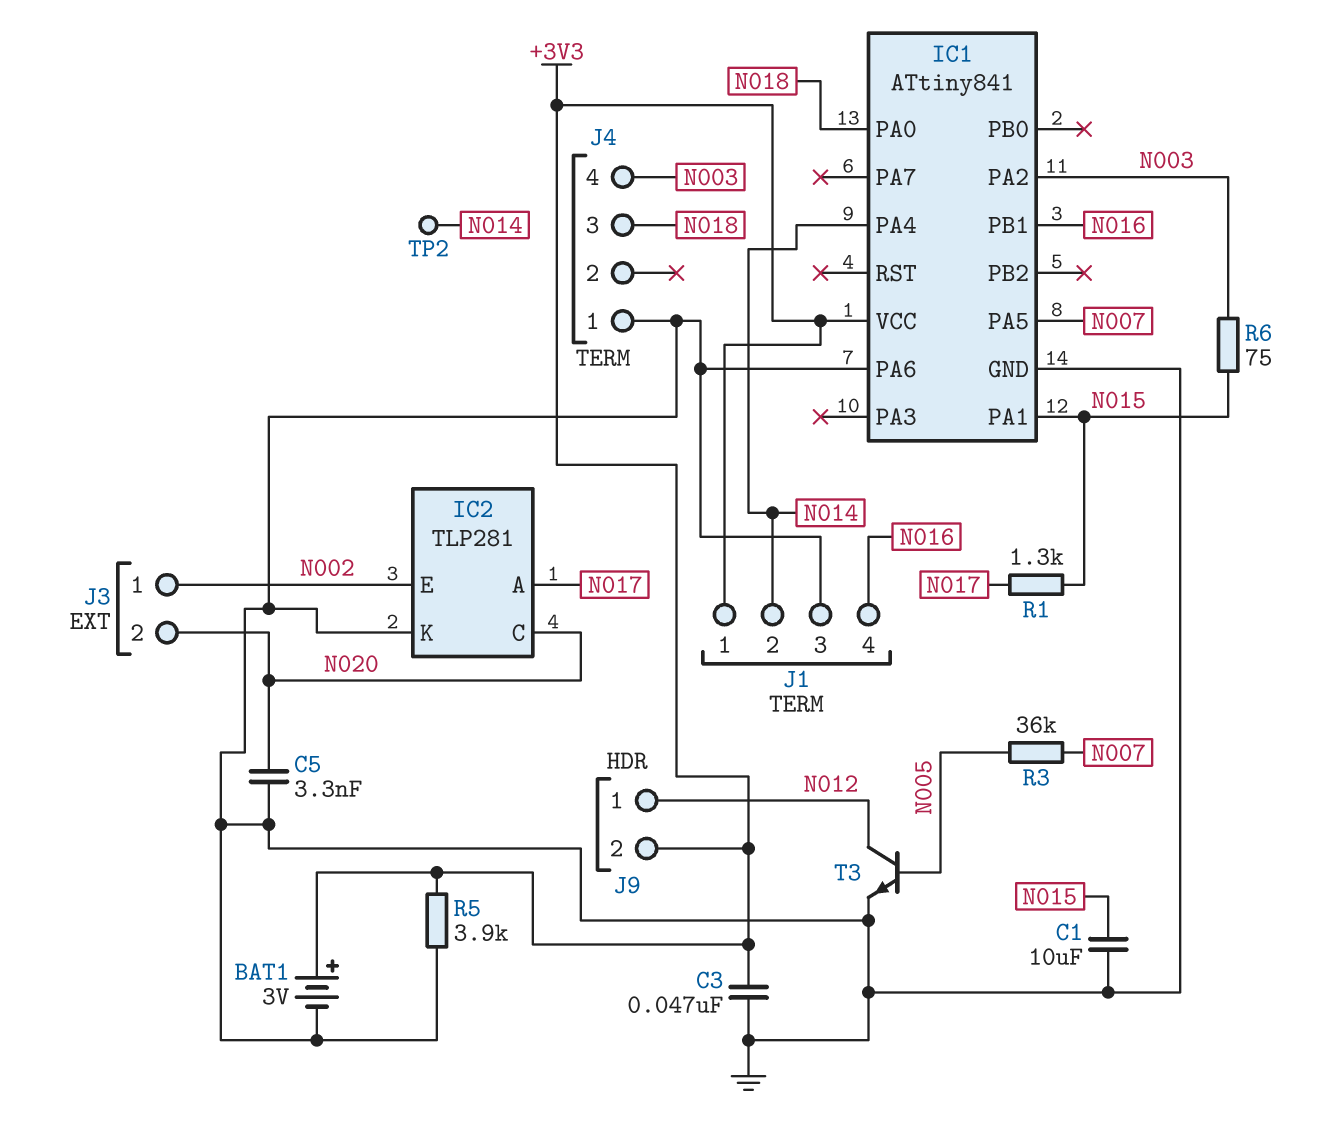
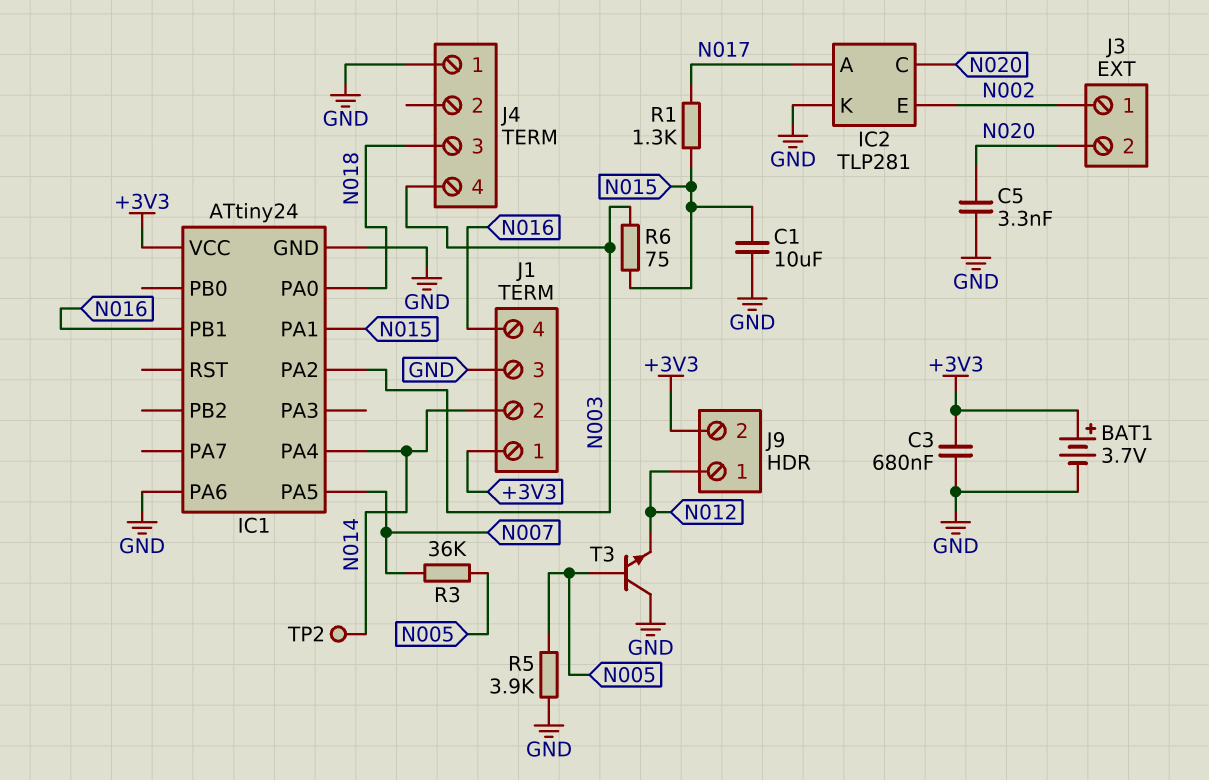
BAT1: 3V (plus +3V3, minus GND) -> 3.7V (plus +3V3, minus GND)
C3: 47nF (+3V3, GND) -> 680nF (+3V3, GND)
IC1: ATtiny841 -> ATtiny24
R5: 3.9k (+3V3, GND) -> 3.9k (GND, N005)
T3: NPN (B N005, C N012, E GND) -> NPN (B N005, C GND, E N012)

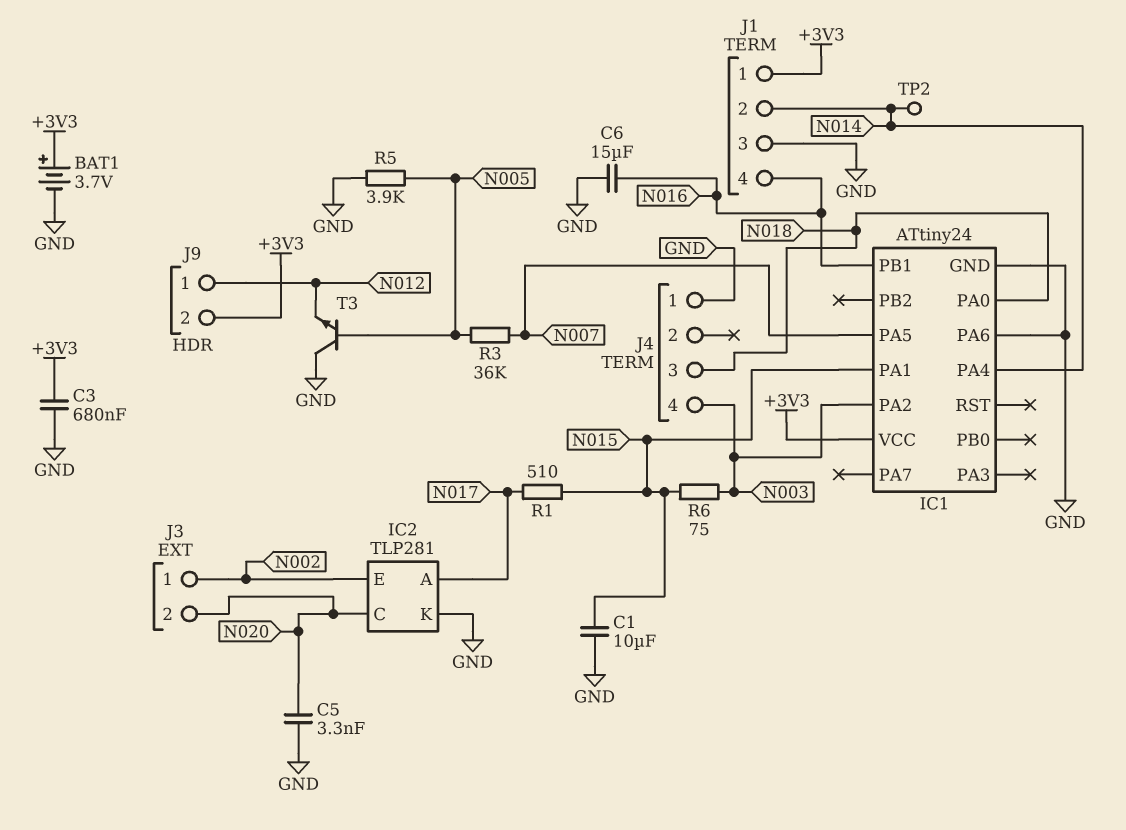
C6: none -> 15uF (GND, N016)
R1: 1.3k (N015, N017) -> 510 (N015, N017)

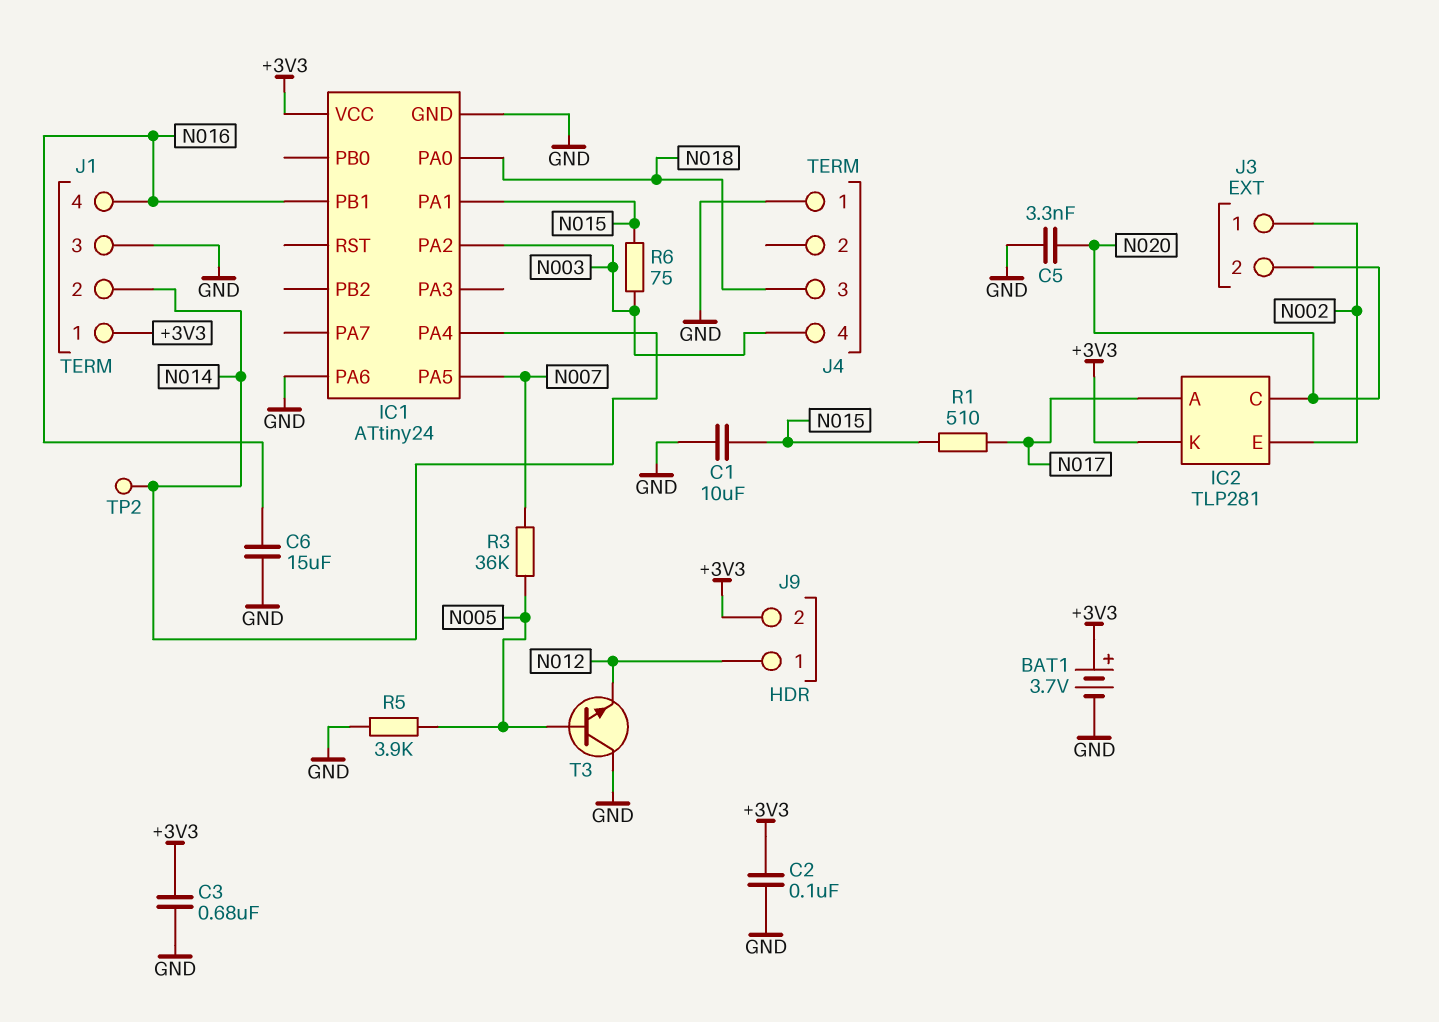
C2: none -> 100nF (+3V3, GND)
IC2 pin K: GND -> +3V3

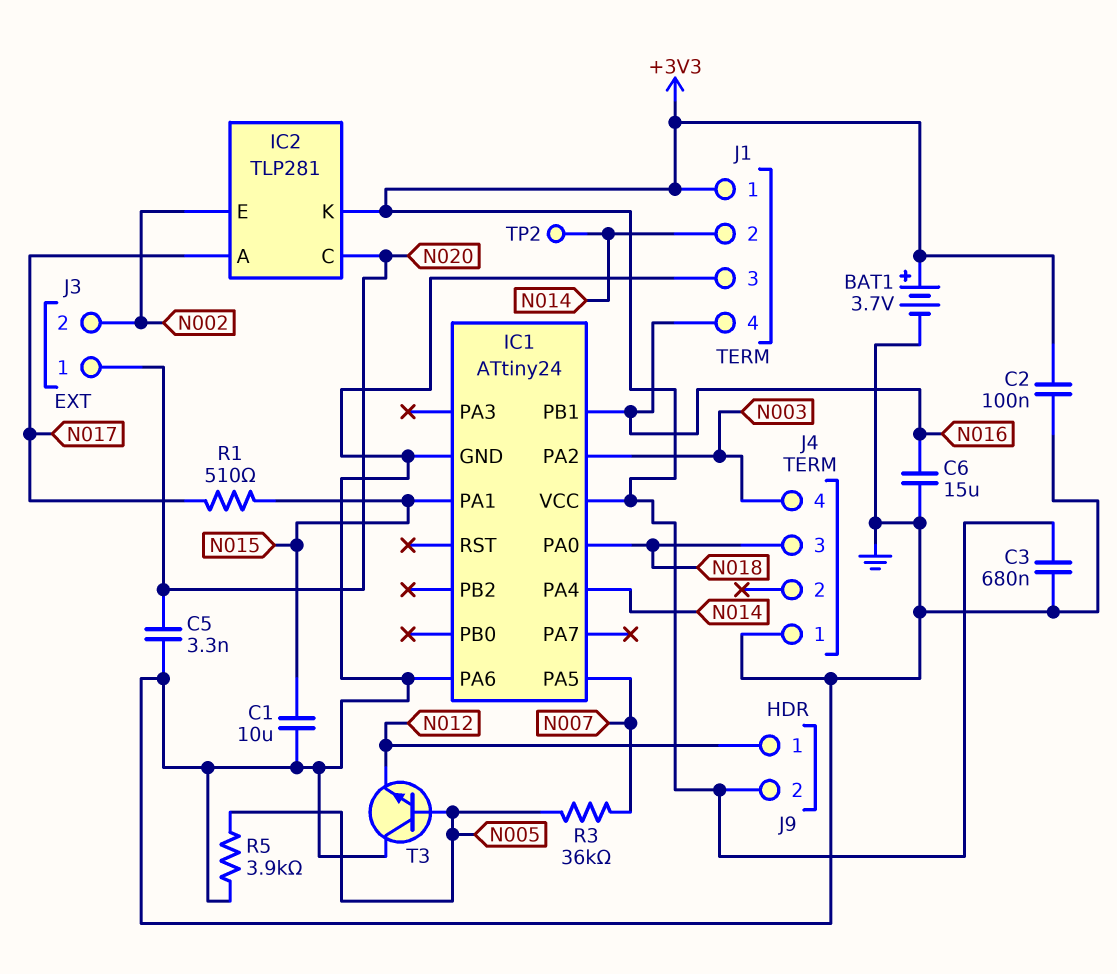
J3 pin 1: N002 -> N020
J3 pin 2: N020 -> N002
R6: 75 (N003, N015) -> none

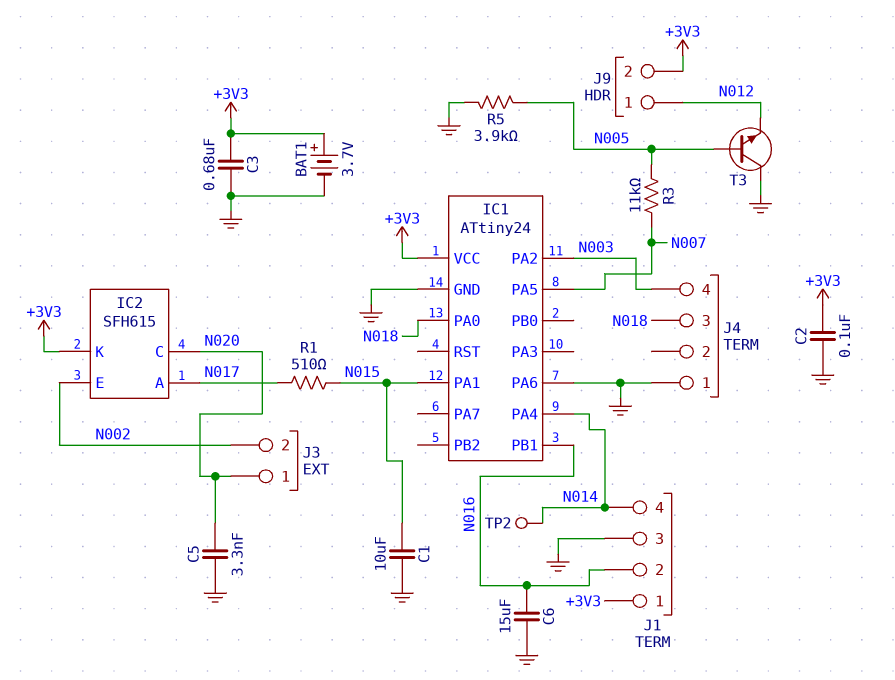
IC2: TLP281 -> SFH615
J1 pin 2: N014 -> N016
J1 pin 4: N016 -> N014
R3: 36k (N005, N007) -> 11k (N005, N007)

